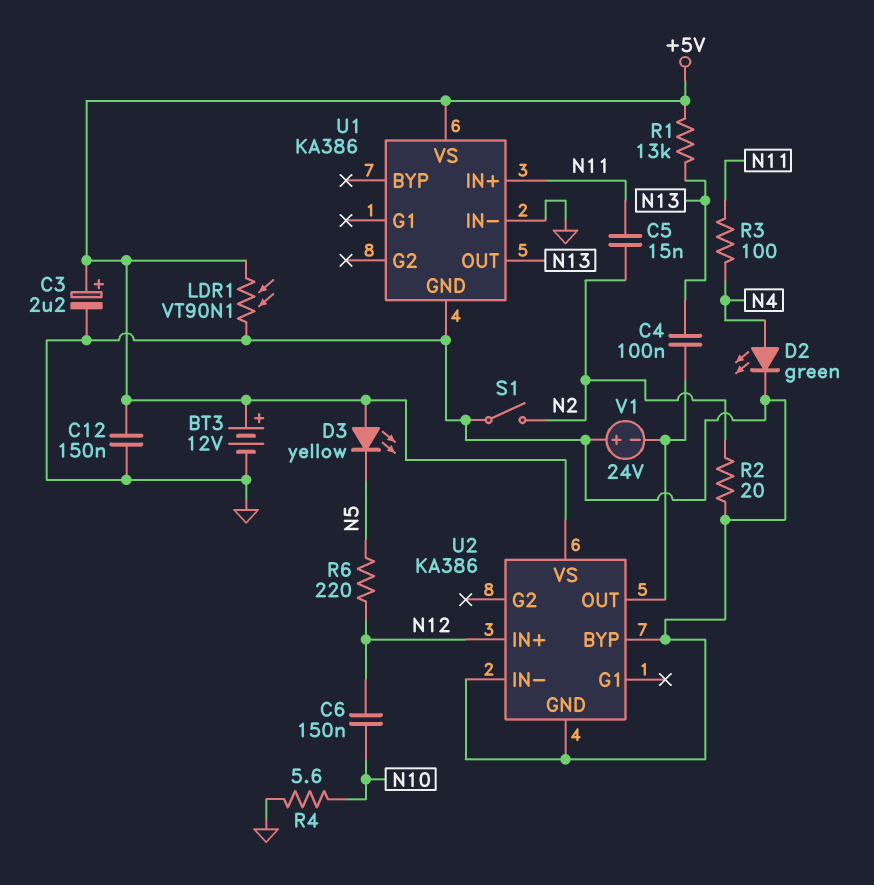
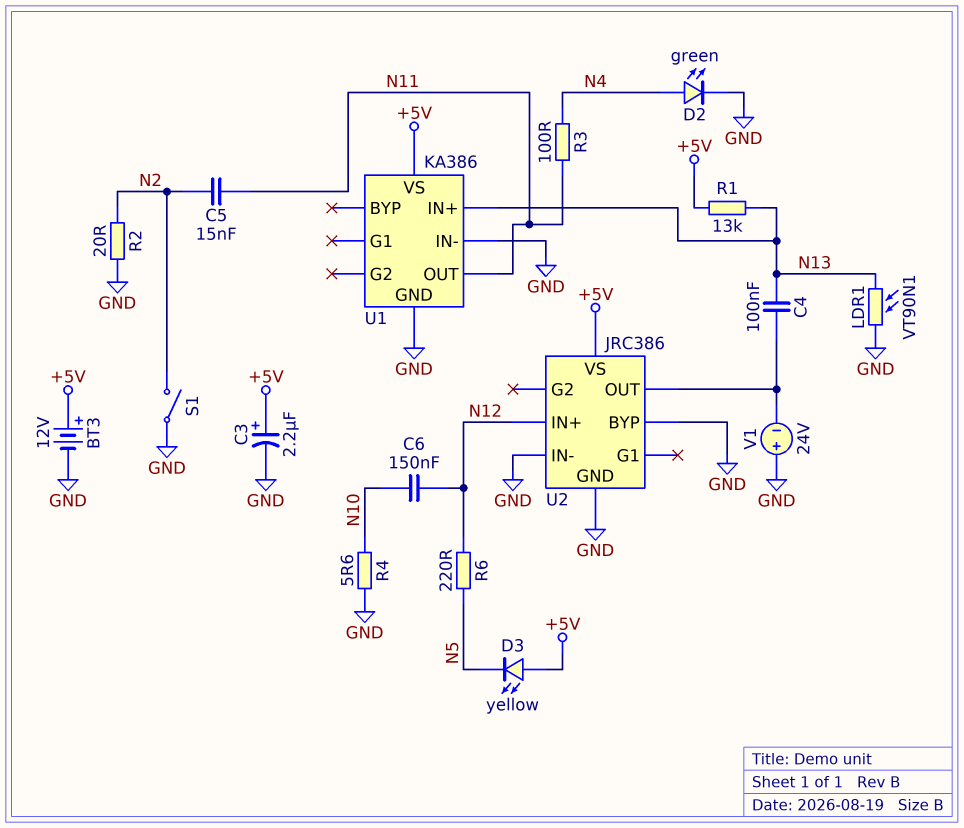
C12: 150nF (+5V, GND) -> none
LDR1: VT90N1 (+5V, GND) -> VT90N1 (GND, N13)
U1 pin IN+: N11 -> N13
U1 pin OUT: N13 -> N11
U2: KA386 -> JRC386

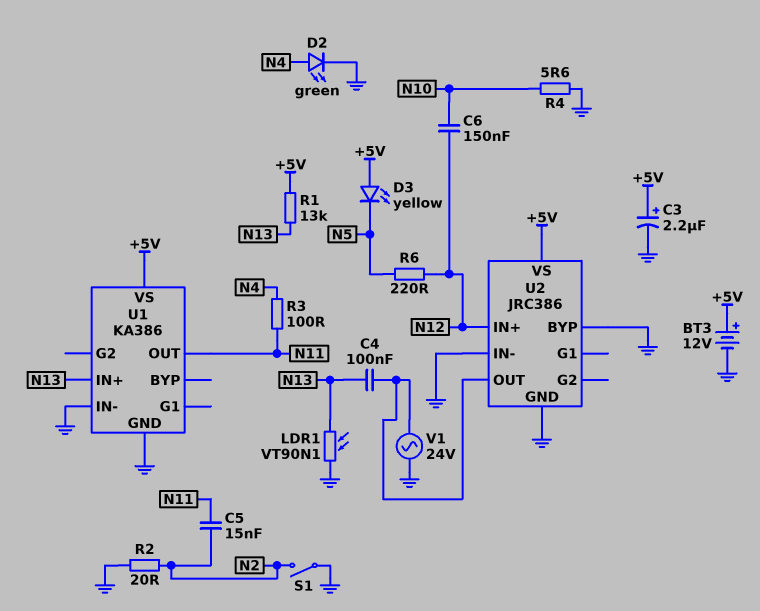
V1: 24V (plus GND, minus U2/OUT) -> AC 24V (GND, U2/OUT)

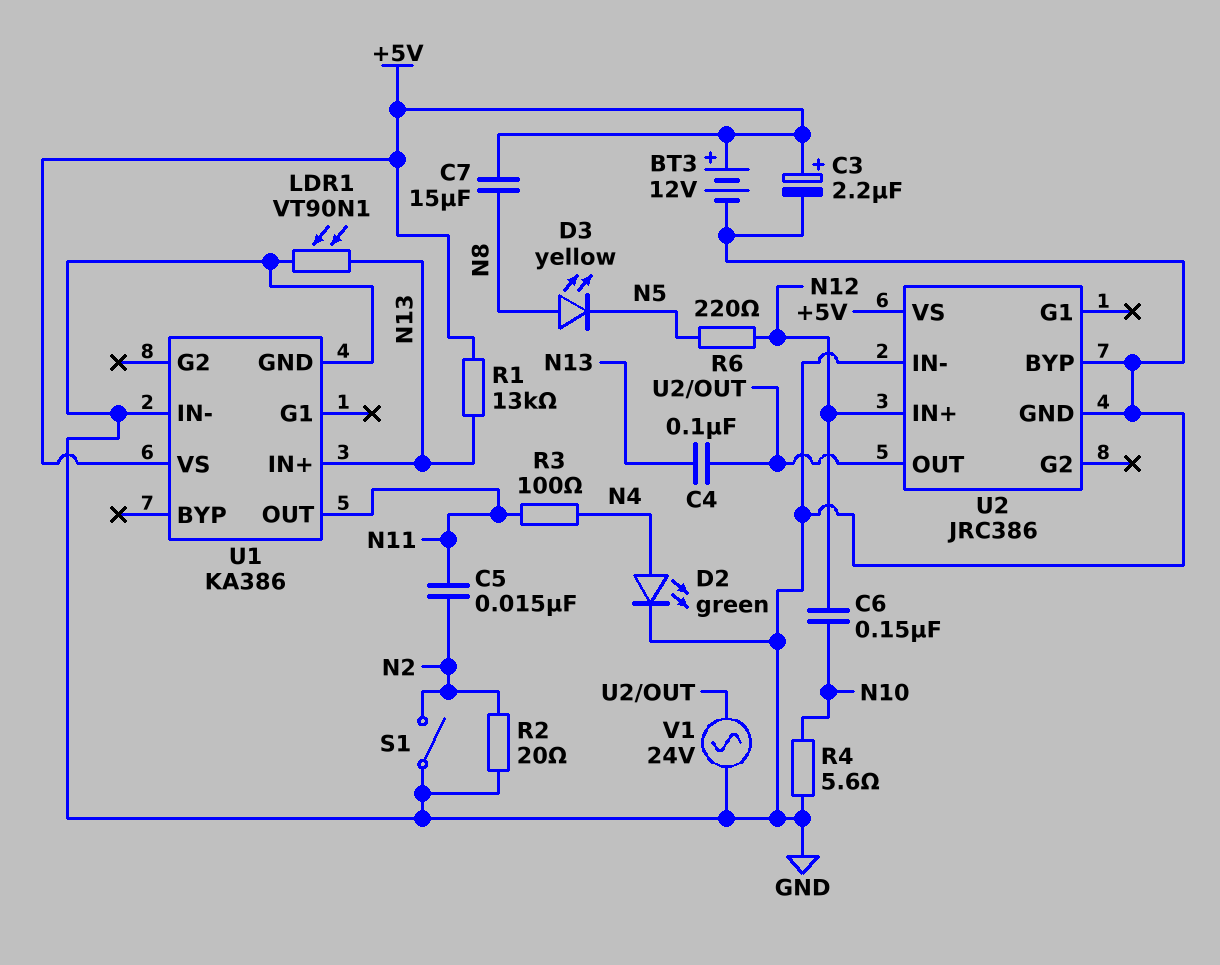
C7: none -> 15uF (+5V, N8)
D3: LED yellow (A +5V, K N5) -> LED yellow (A N8, K N5)

